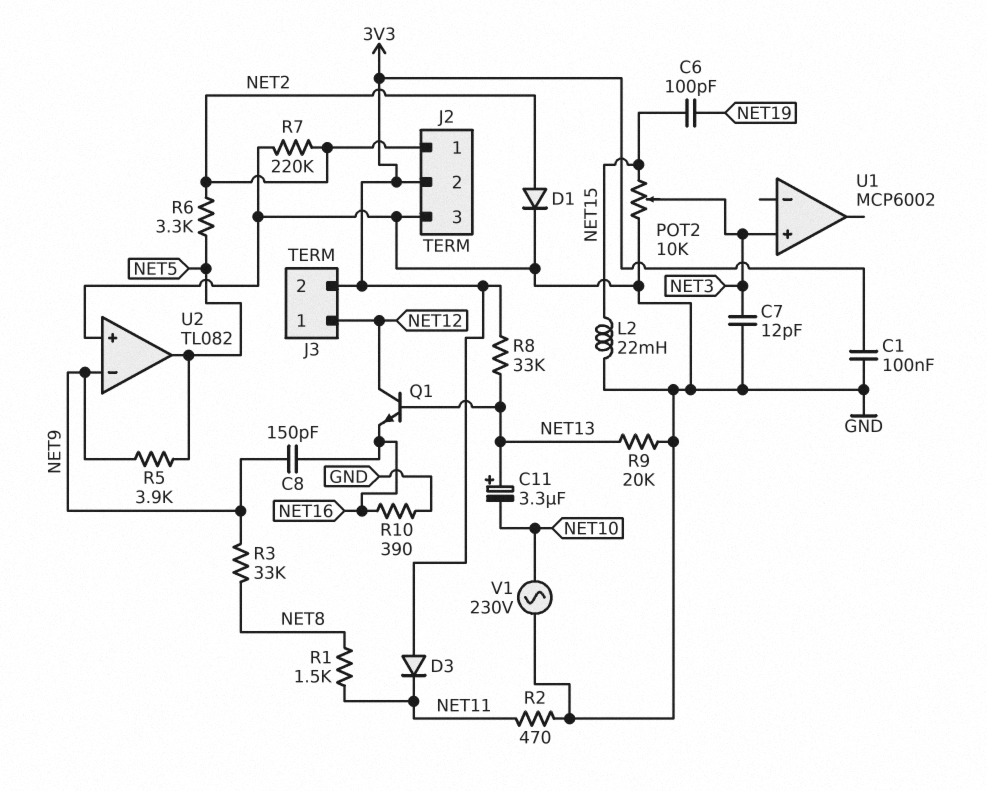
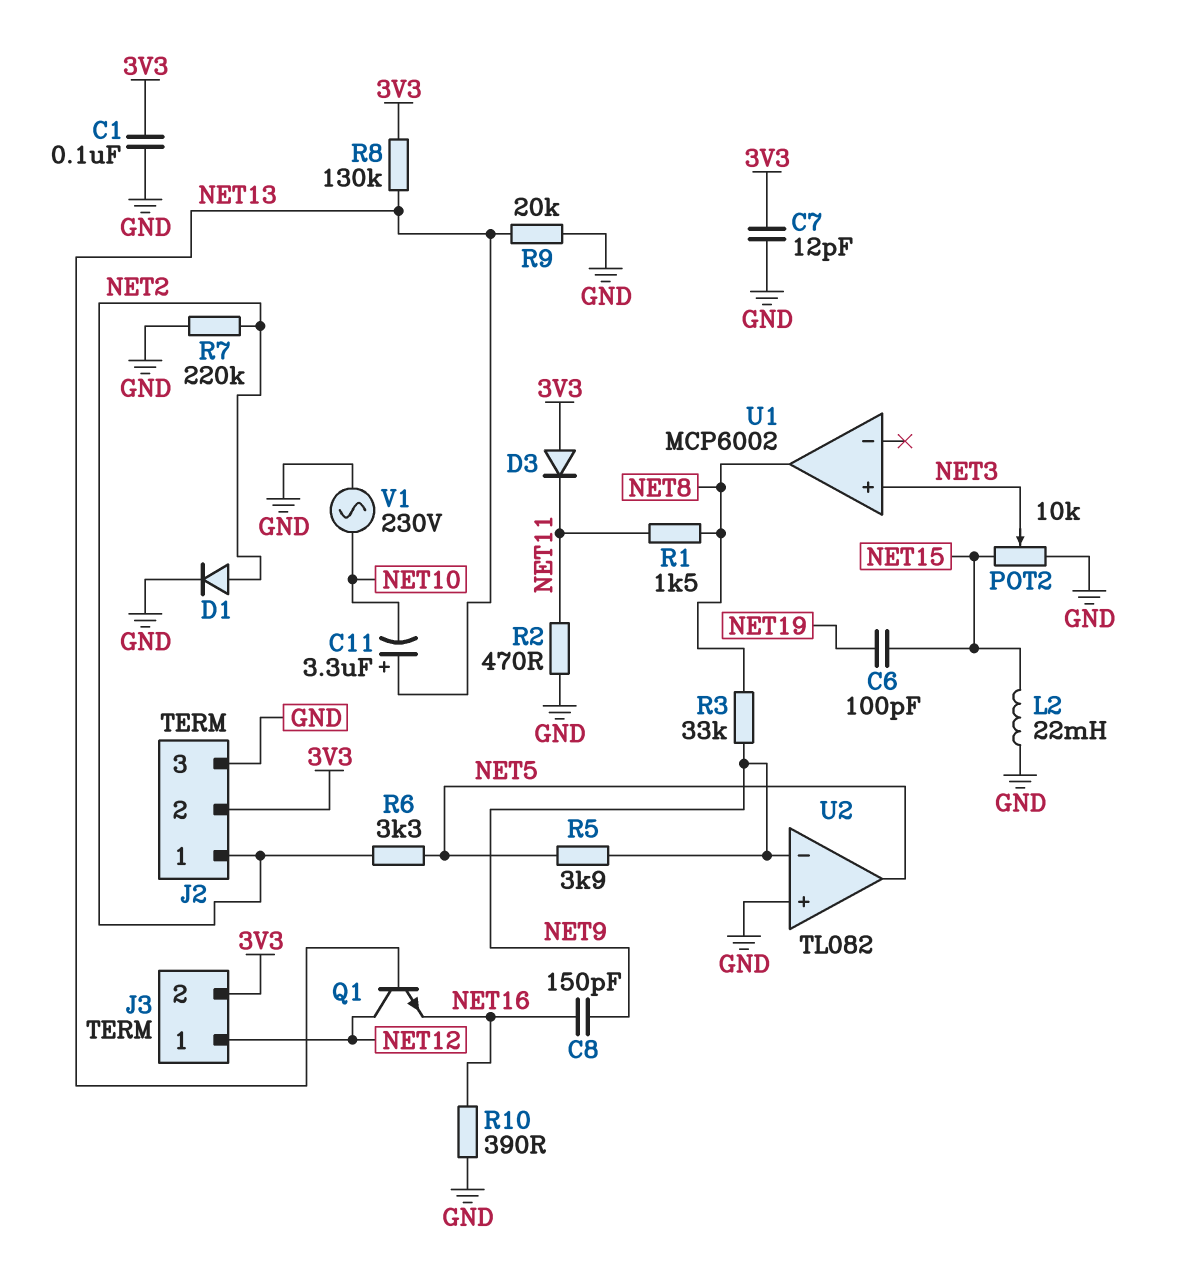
C7: 12pF (GND, NET3) -> 12pF (3V3, GND)
R8: 33k (3V3, NET13) -> 130k (3V3, NET13)
U1 pin out: none -> NET8

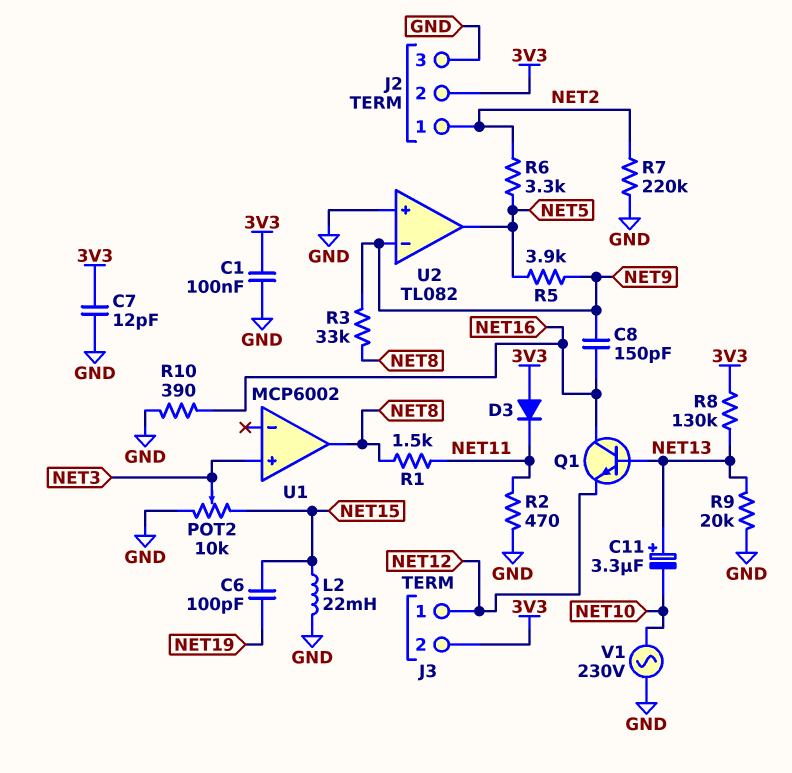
D1: diode (A NET2, K GND) -> none
Q1: NPN (B NET13, C NET12, E NET16) -> NPN (B NET13, C NET16, E NET12)

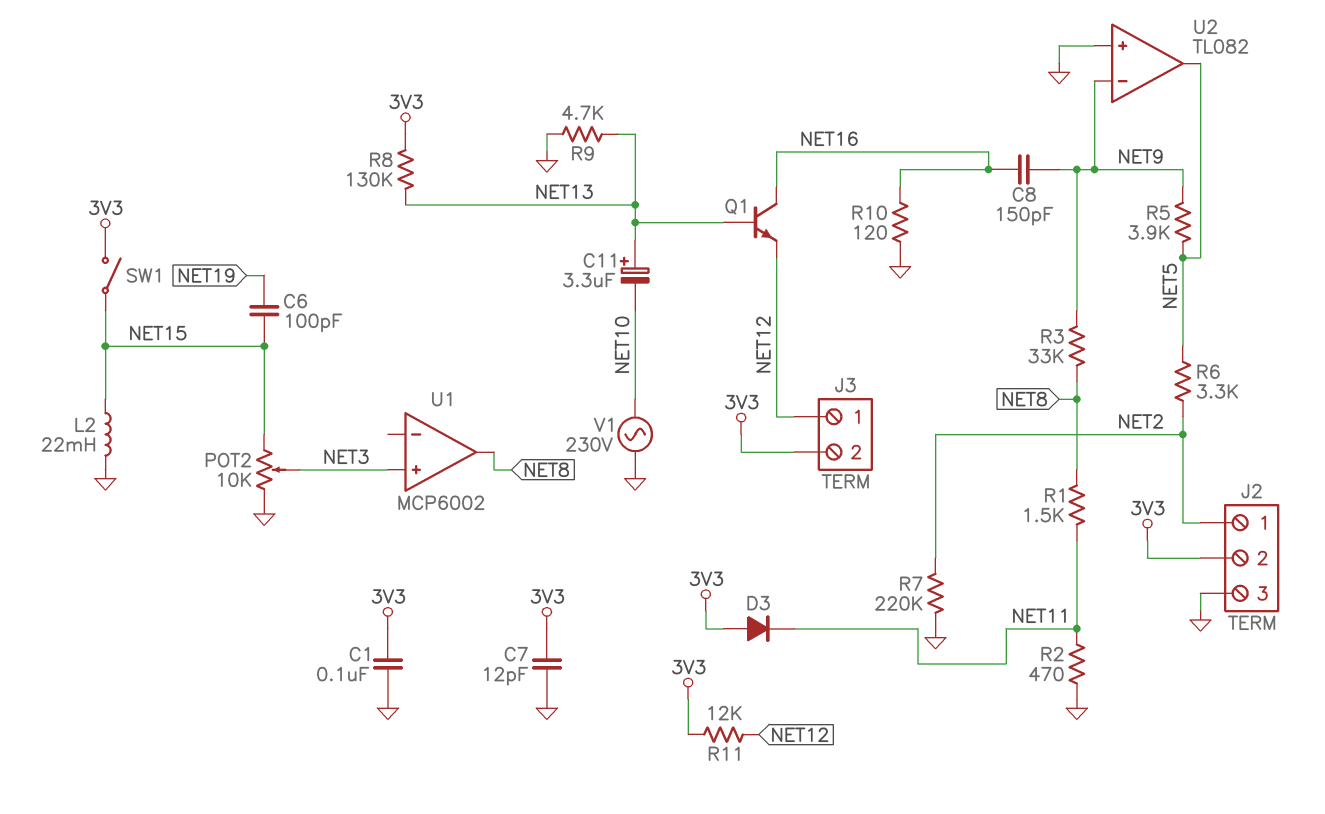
R9: 20k (GND, NET13) -> 4.7k (GND, NET13)
R10: 390 (GND, NET16) -> 120 (GND, NET16)
R11: none -> 12k (3V3, NET12)
SW1: none -> switch (3V3, NET15)

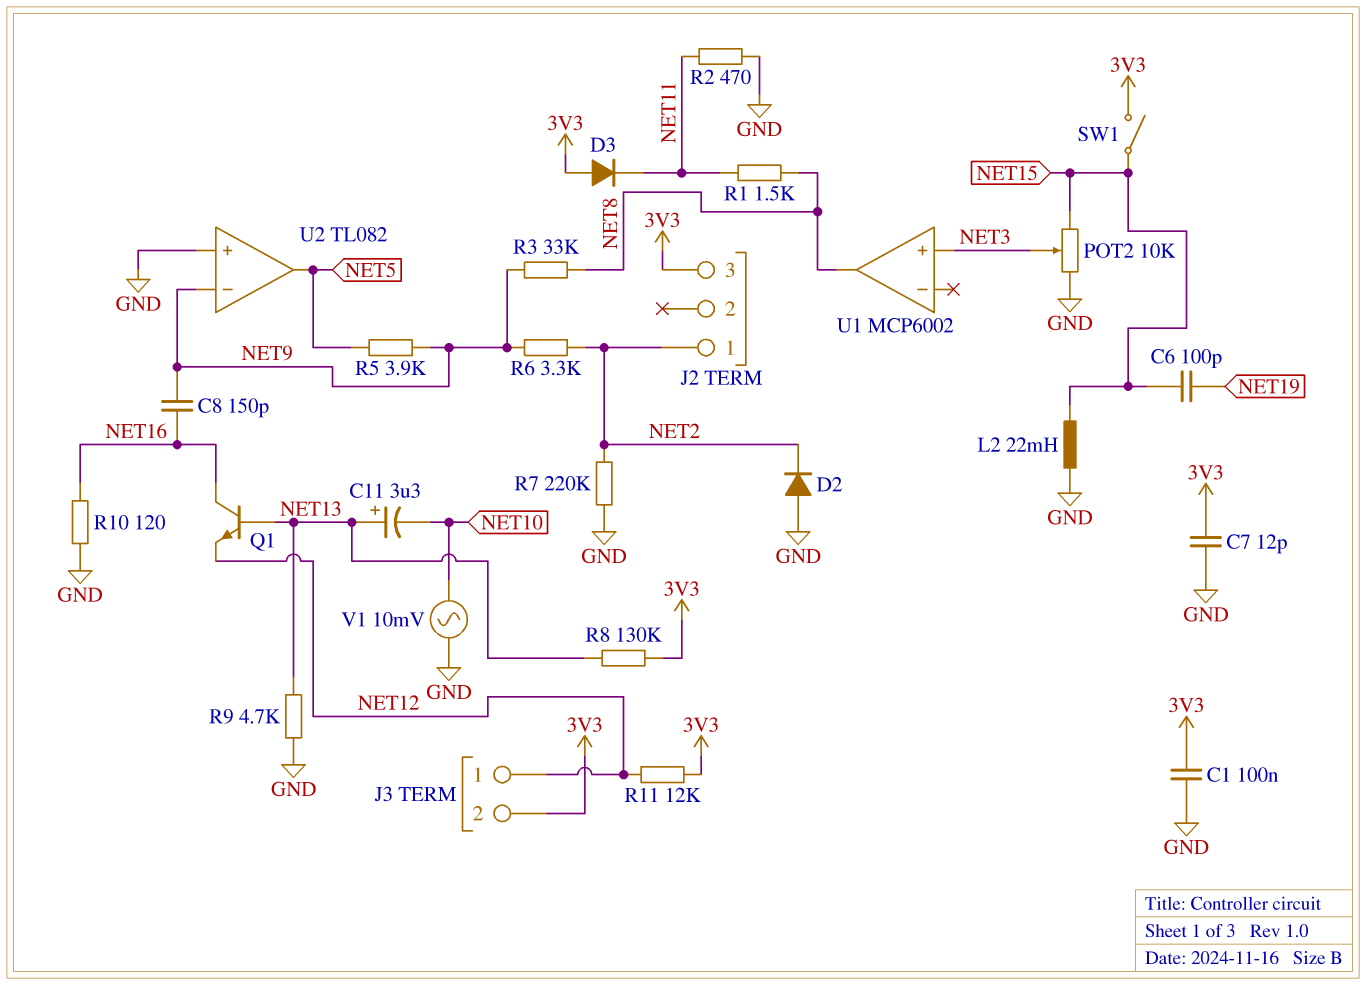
D2: none -> diode (A GND, K NET2)
J2 pin 2: 3V3 -> none
J2 pin 3: GND -> 3V3
R6: 3.3k (NET2, NET5) -> 3.3k (NET2, NET9)
V1: AC 230V (GND, NET10) -> AC 10mV (GND, NET10)

